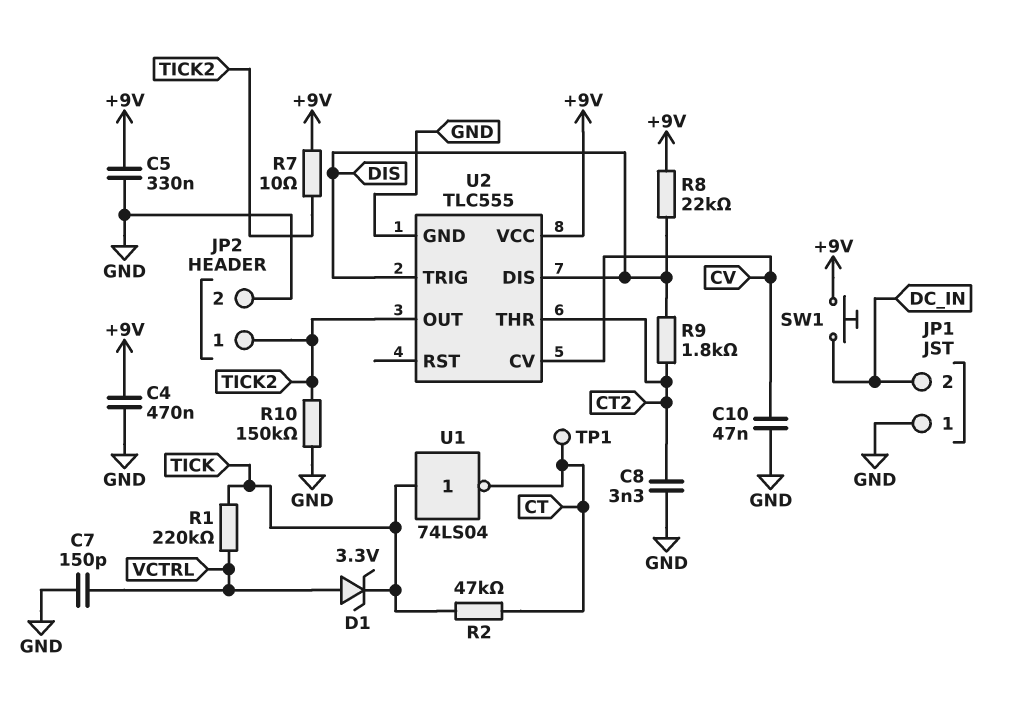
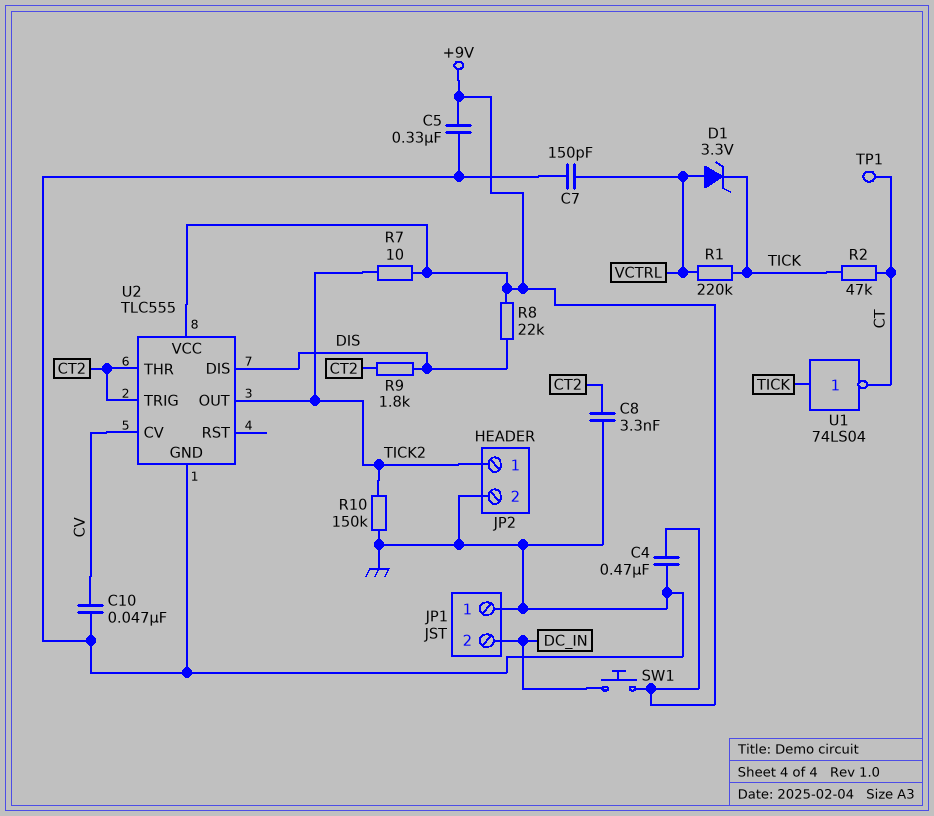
U2 pin TRIG: DIS -> CT2

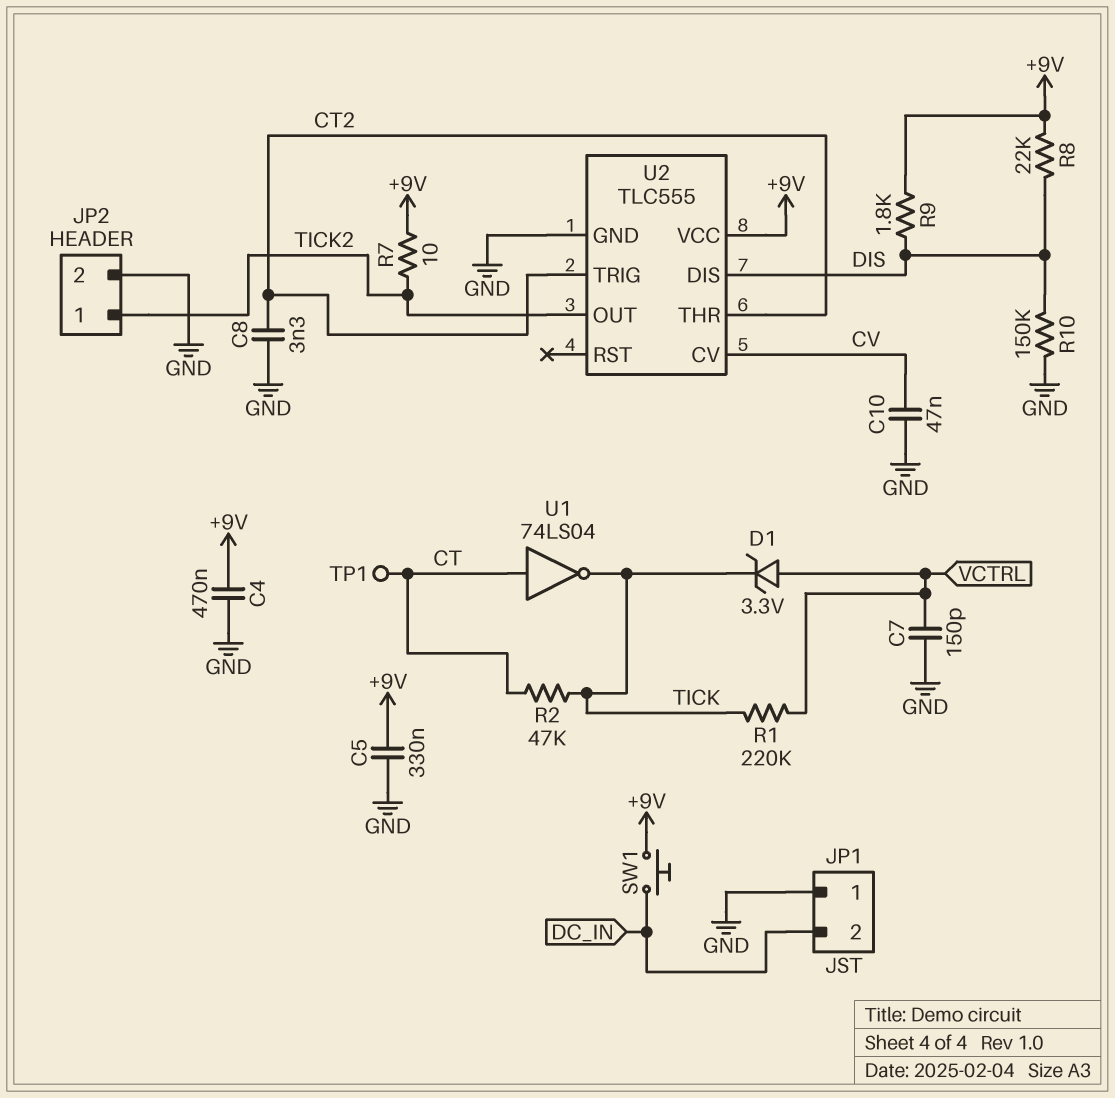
R9: 1.8k (CT2, DIS) -> 1.8k (+9V, DIS)
R10: 150k (GND, TICK2) -> 150k (DIS, GND)
U1: NOT 74LS04 (in TICK, out CT) -> NOT 74LS04 (in CT, out TICK)

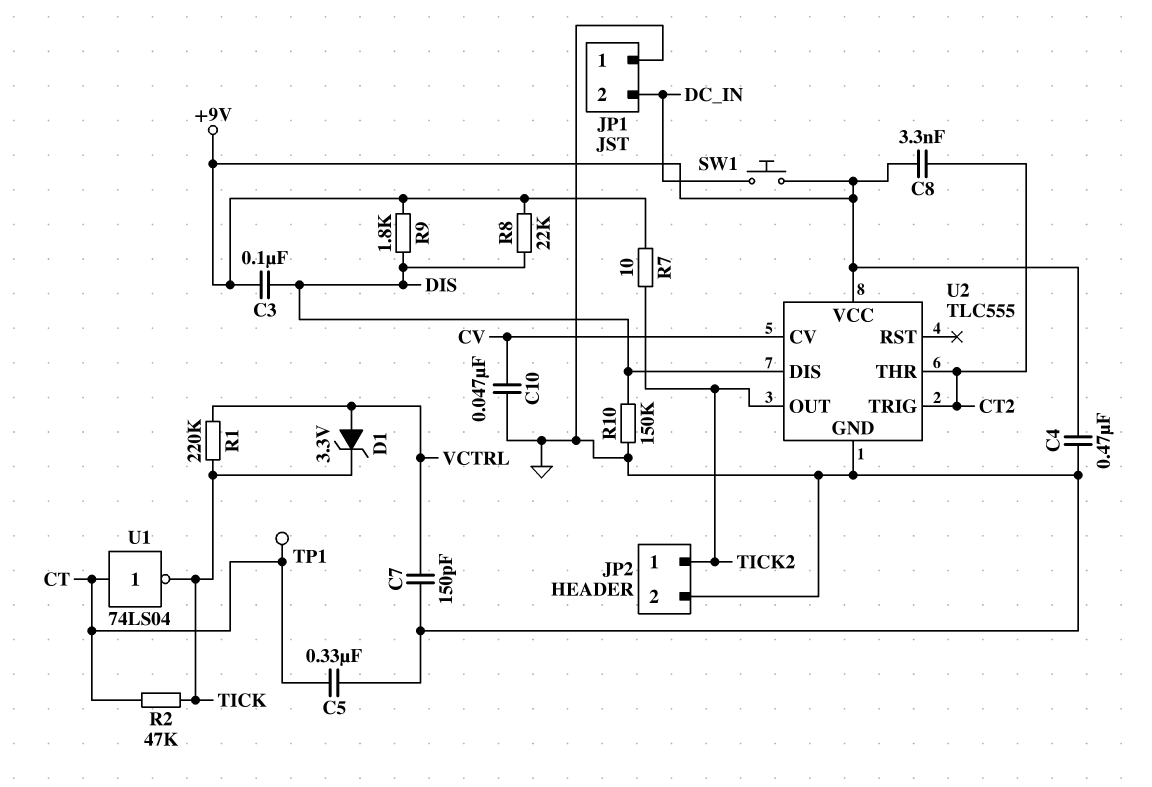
C3: none -> 100nF (+9V, DIS)
C5: 330nF (+9V, GND) -> 330nF (CT, GND)
C8: 3.3nF (CT2, GND) -> 3.3nF (+9V, CT2)

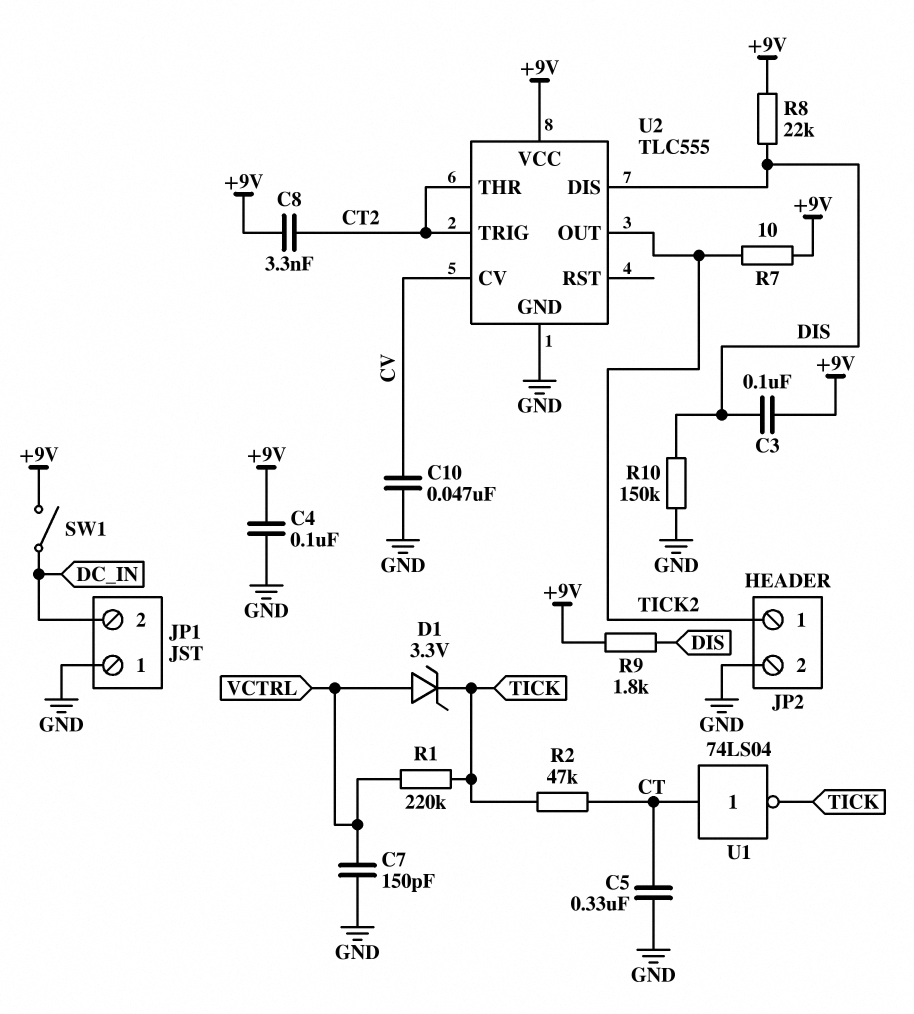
C4: 470nF (+9V, GND) -> 100nF (+9V, GND)
SW1: button (+9V, DC_IN) -> switch (+9V, DC_IN)
TP1: test point (CT) -> none

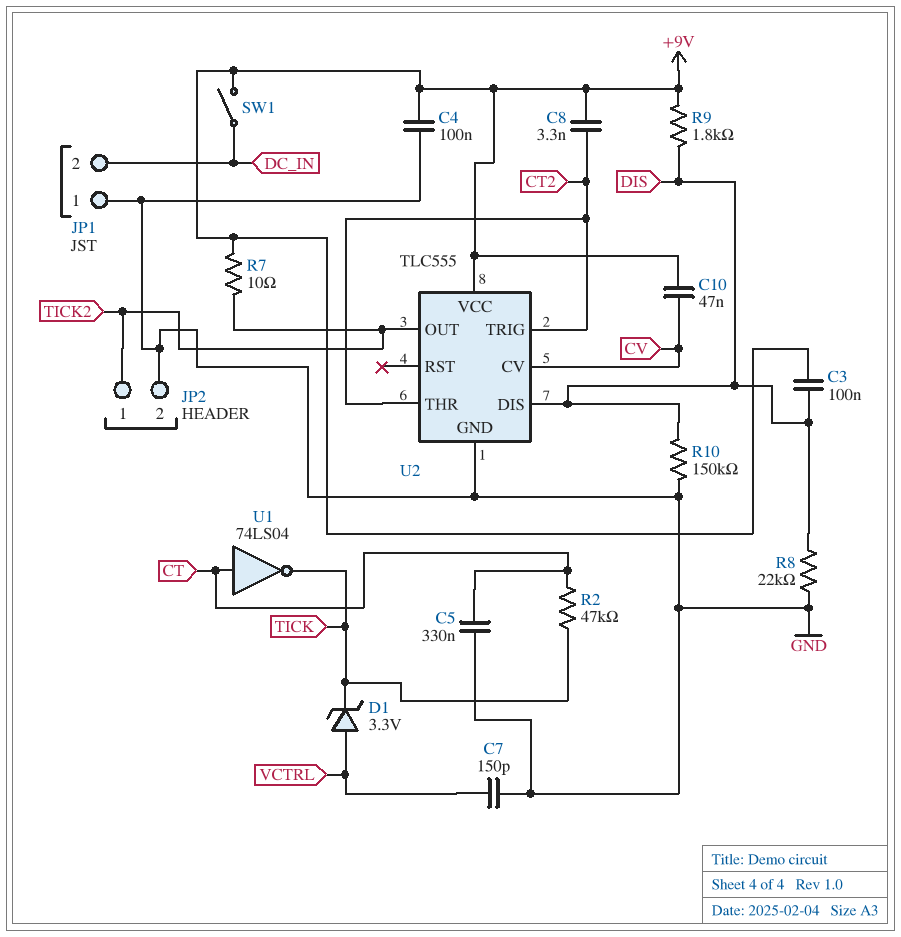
C10: 47nF (CV, GND) -> 47nF (+9V, CV)
R1: 220k (TICK, VCTRL) -> none
R8: 22k (+9V, DIS) -> 22k (DIS, GND)

